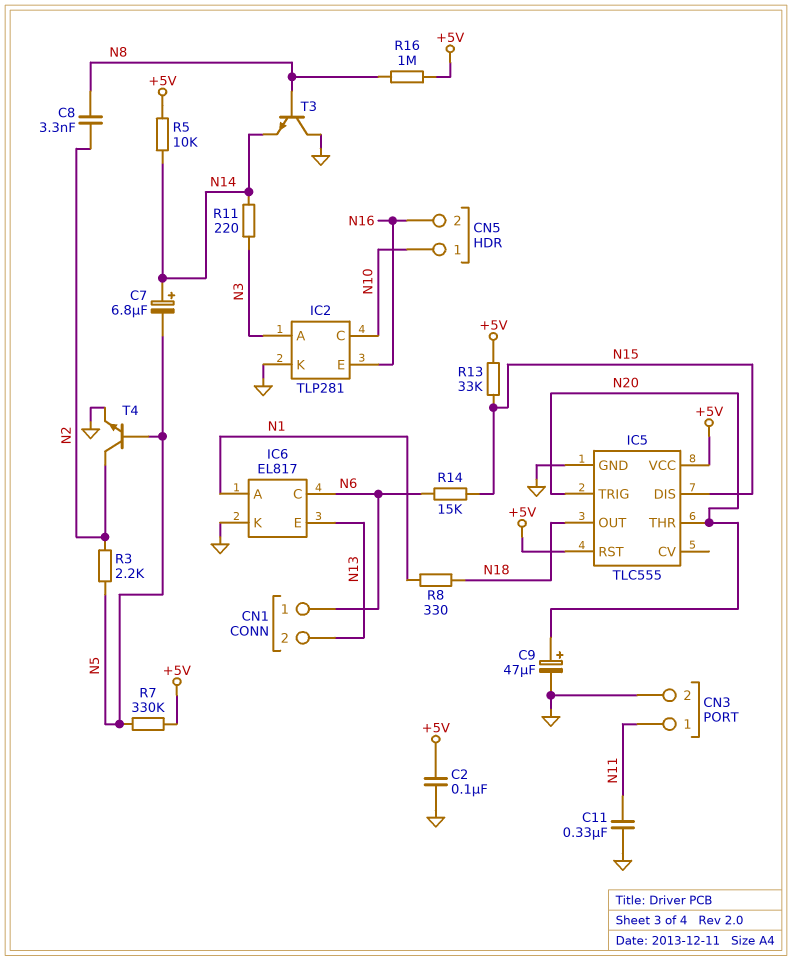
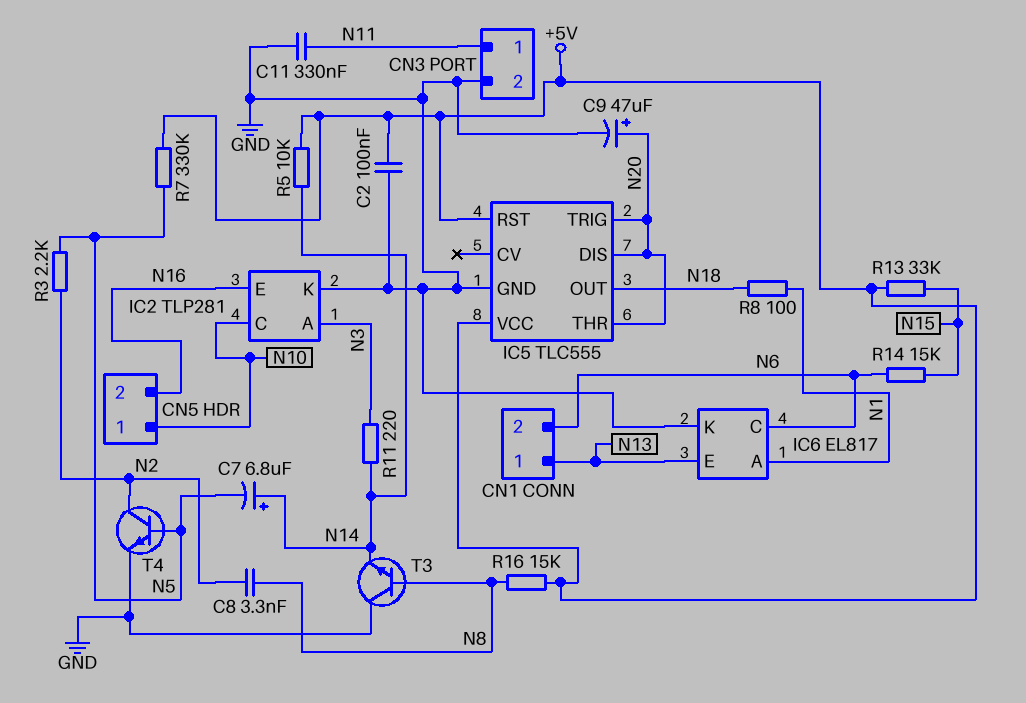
CN1 pin 1: N6 -> N13
CN1 pin 2: N13 -> N6
IC5 pin DIS: N15 -> N20
R8: 330 (N1, N18) -> 100 (N1, N18)
R16: 1M (+5V, N8) -> 15k (+5V, N8)

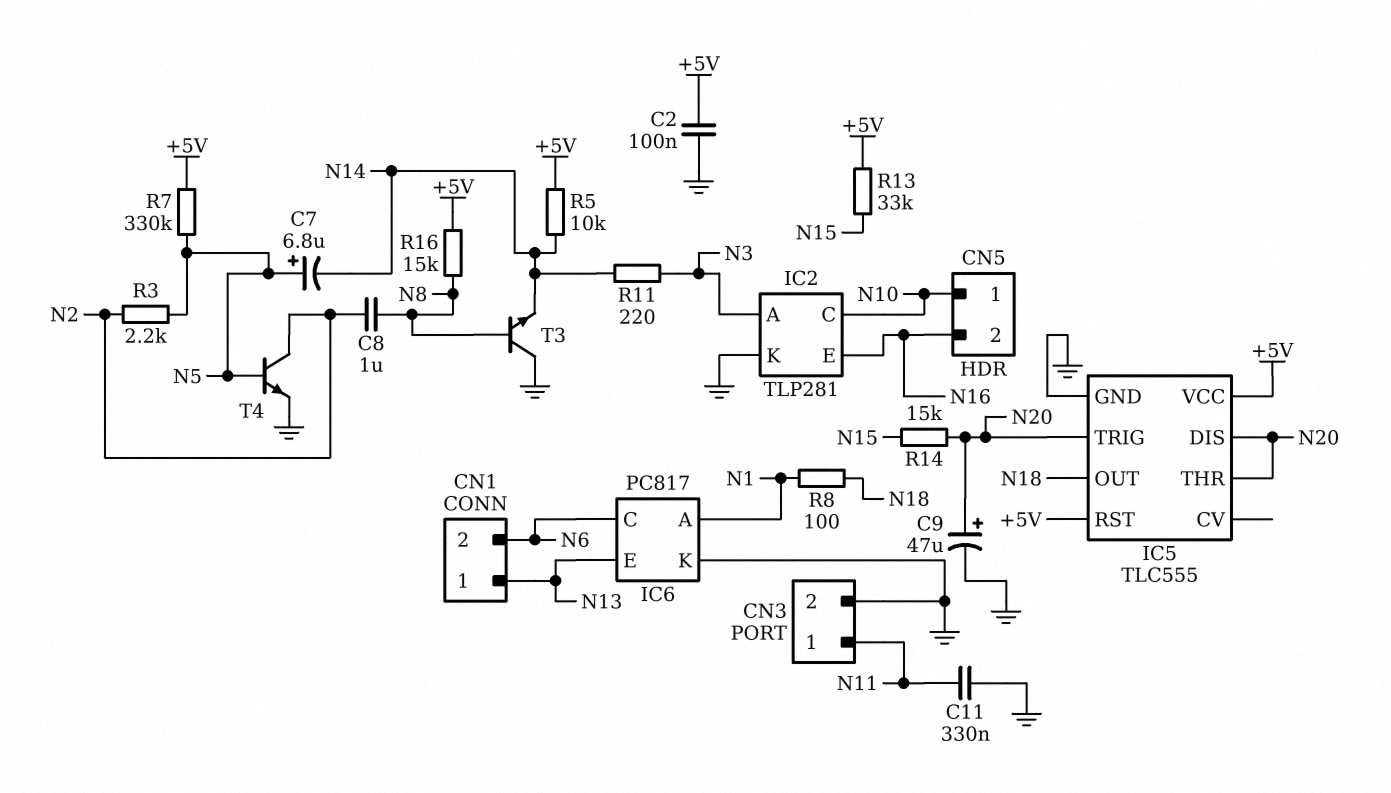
C7: 6.8uF (plus N14, minus N5) -> 6.8uF (plus N5, minus N14)
C8: 3.3nF (N2, N8) -> 1uF (N2, N8)
IC6: EL817 -> PC817
R14: 15k (N6, N15) -> 15k (N15, N20)

